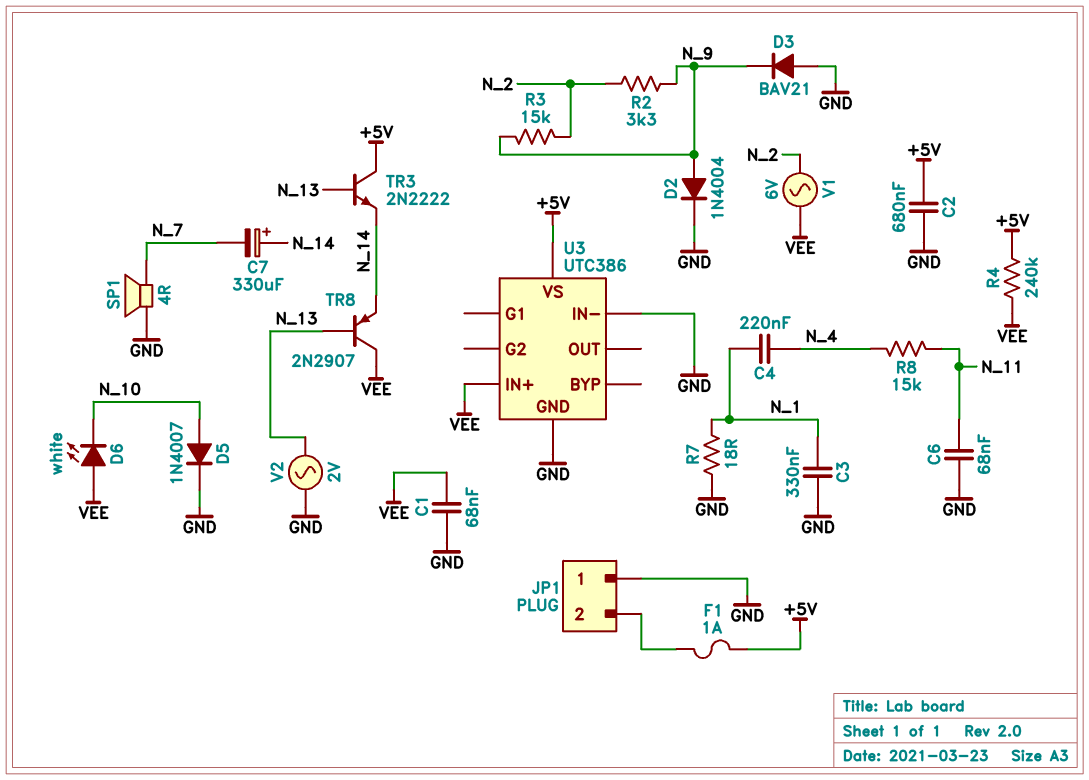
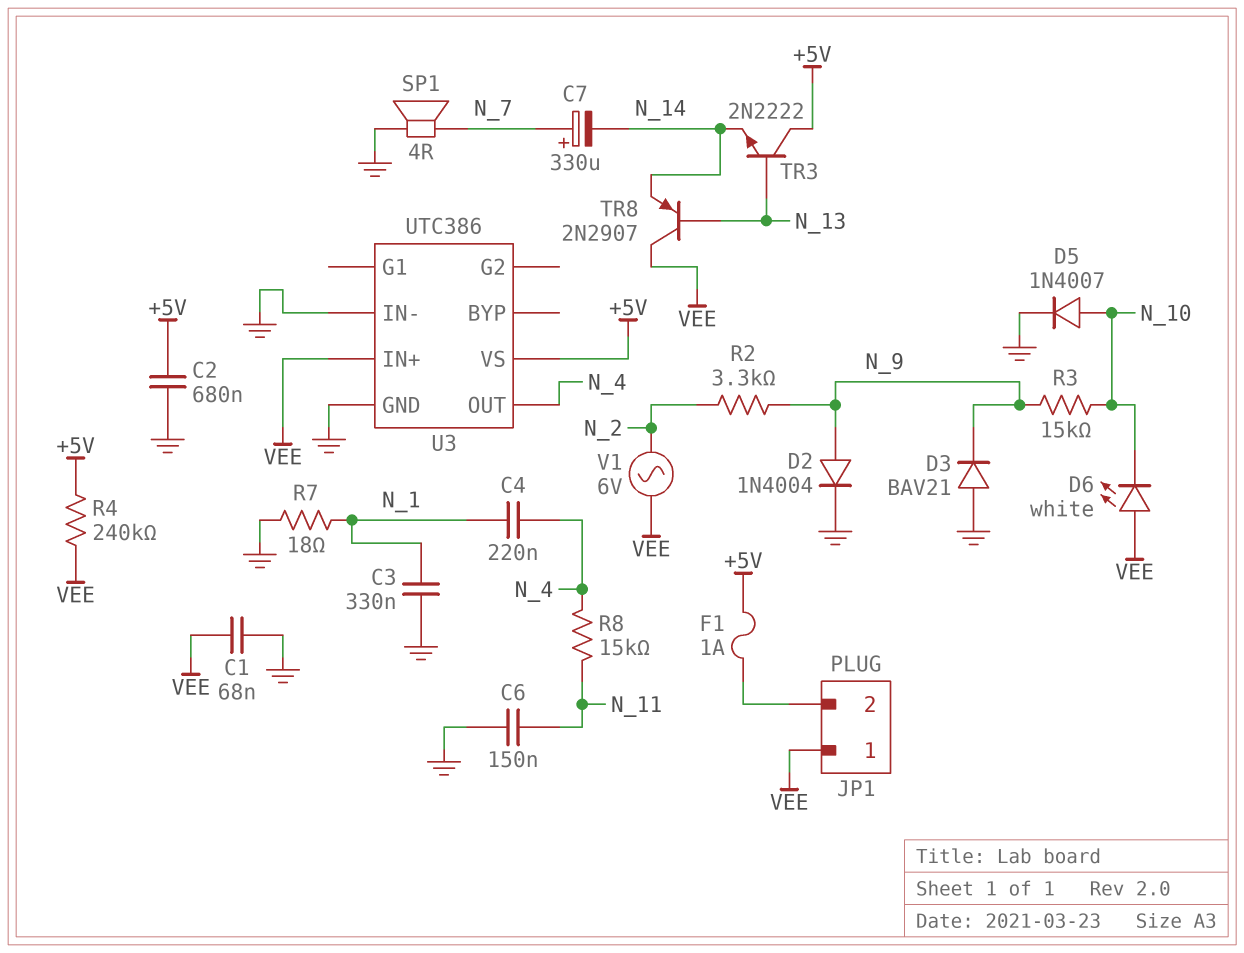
C6: 68nF (GND, N_11) -> 150nF (GND, N_11)
C7: 330uF (plus N_14, minus N_7) -> 330uF (plus N_7, minus N_14)
JP1 pin 1: GND -> VEE
R3: 15k (N_2, N_9) -> 15k (N_9, N_10)
U3 pin OUT: none -> N_4
V2: AC 2V (GND, N_13) -> none

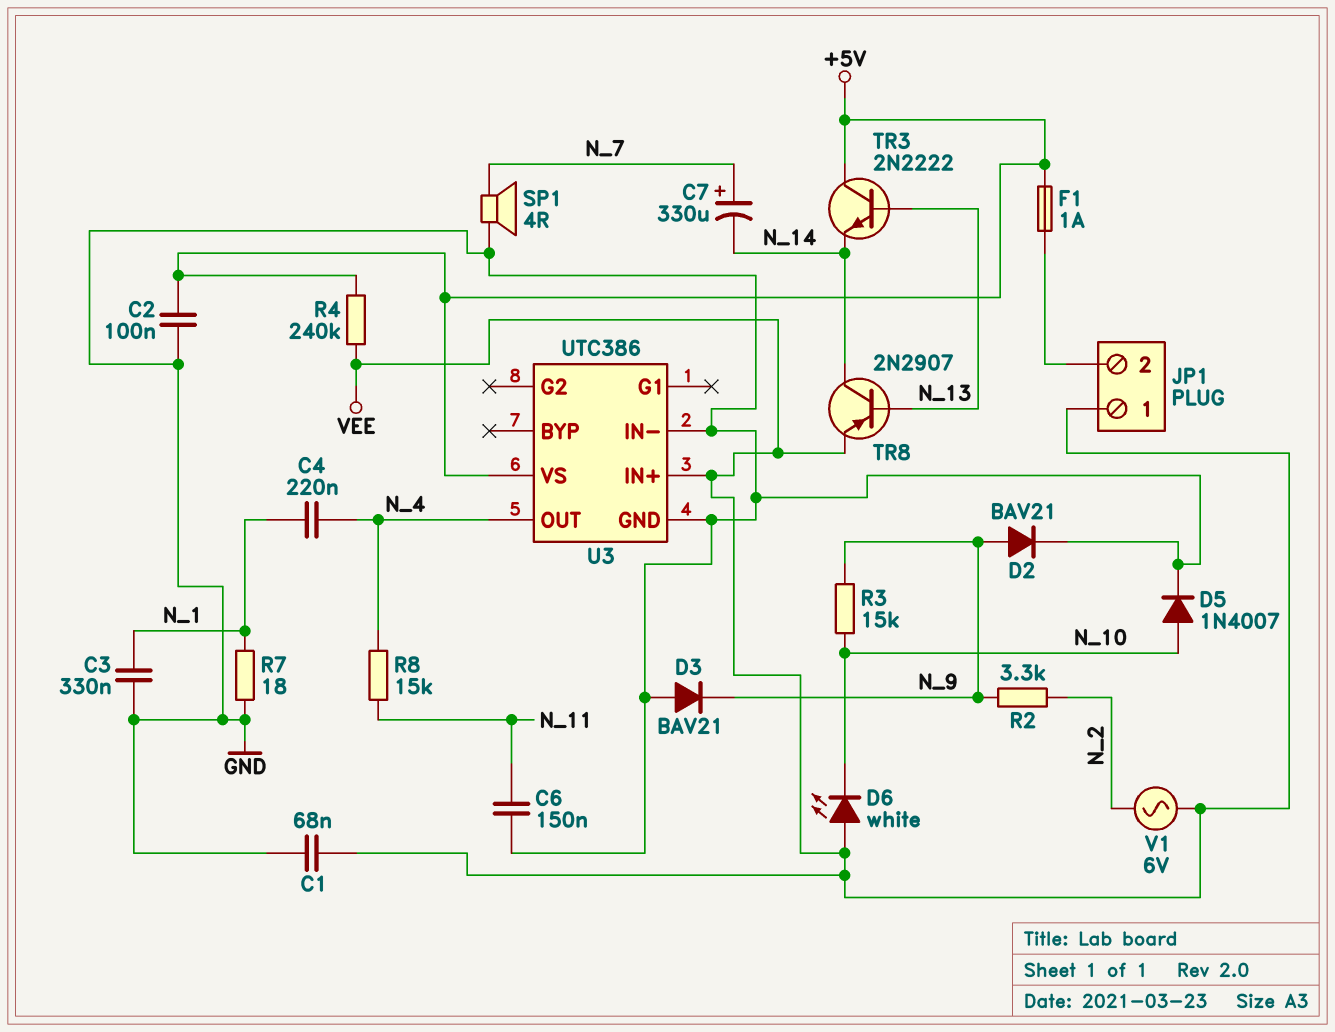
C2: 680nF (+5V, GND) -> 100nF (+5V, GND)
D2: diode 1N4004 (A N_9, K GND) -> diode BAV21 (A N_9, K GND)
TR8: PNP 2N2907 (B N_13, C VEE, E N_14) -> PNP 2N2907 (B N_13, C N_14, E VEE)

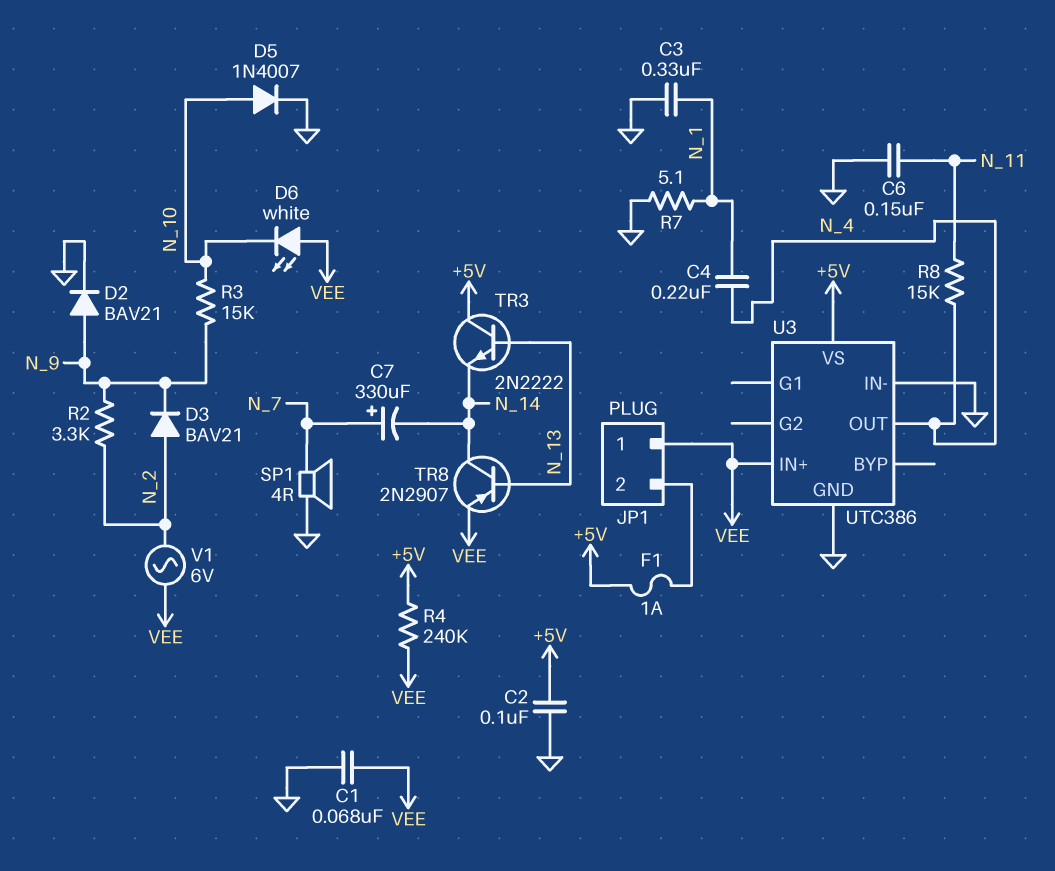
D3: diode BAV21 (A GND, K N_9) -> diode BAV21 (A N_2, K N_9)
R7: 18 (GND, N_1) -> 5.1 (GND, N_1)

